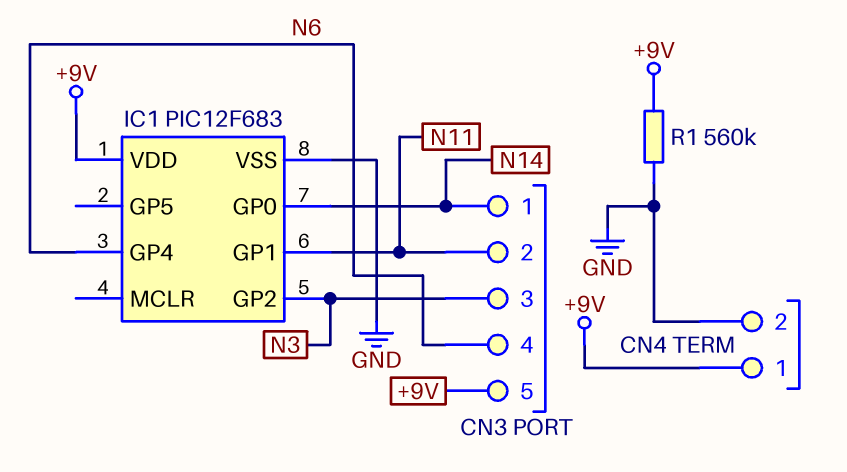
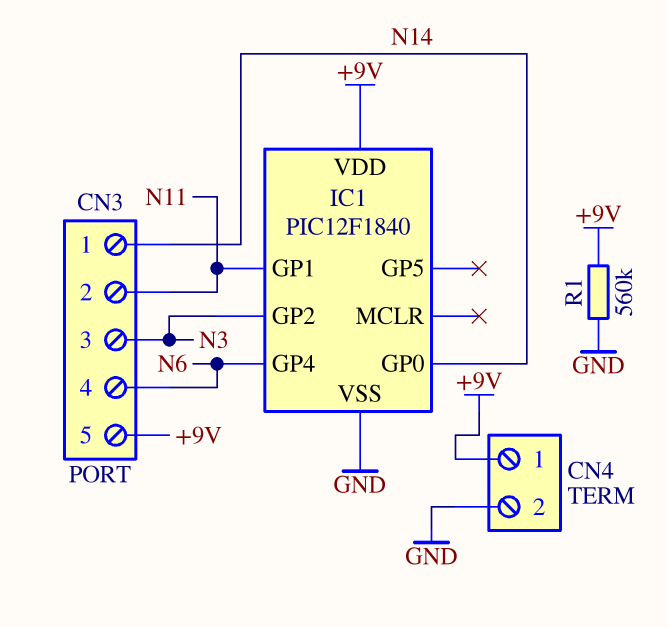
IC1: PIC12F683 -> PIC12F1840

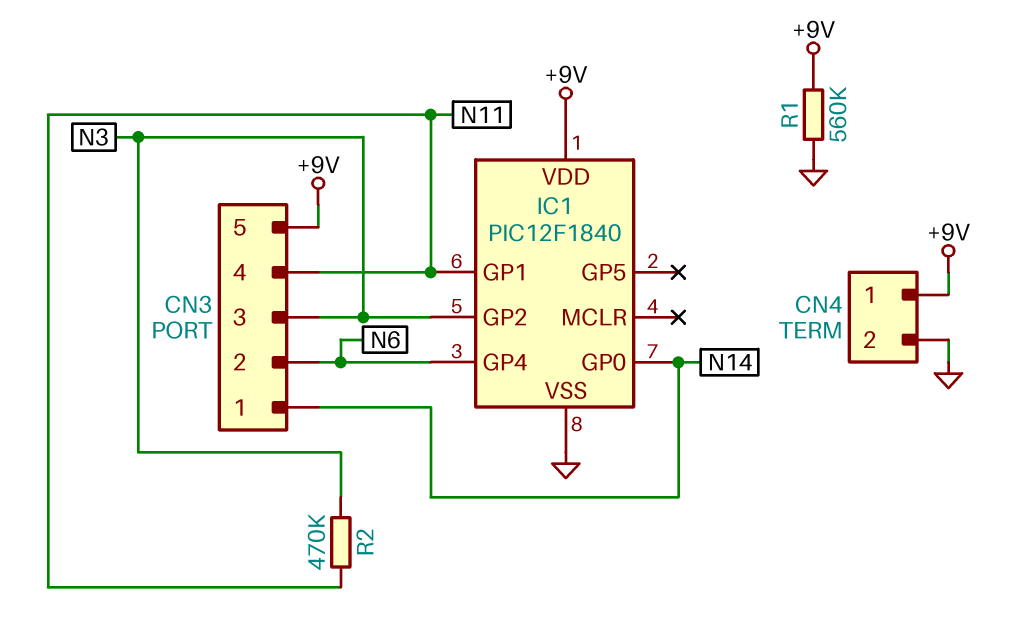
CN3 pin 2: N11 -> N6
CN3 pin 4: N6 -> N11
R2: none -> 470k (N3, N11)

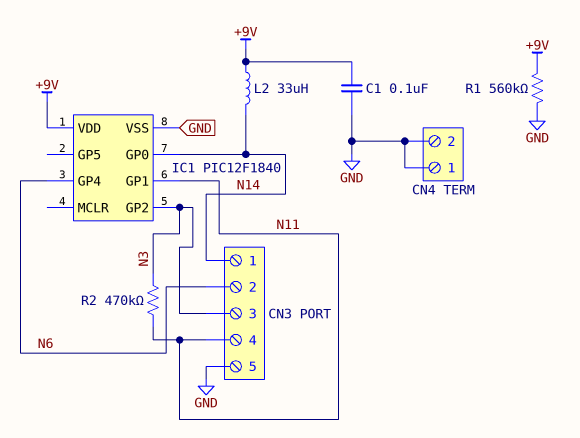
C1: none -> 100nF (+9V, GND)
CN3 pin 5: +9V -> GND
CN4 pin 1: +9V -> GND
L2: none -> 33uH (+9V, N14)

